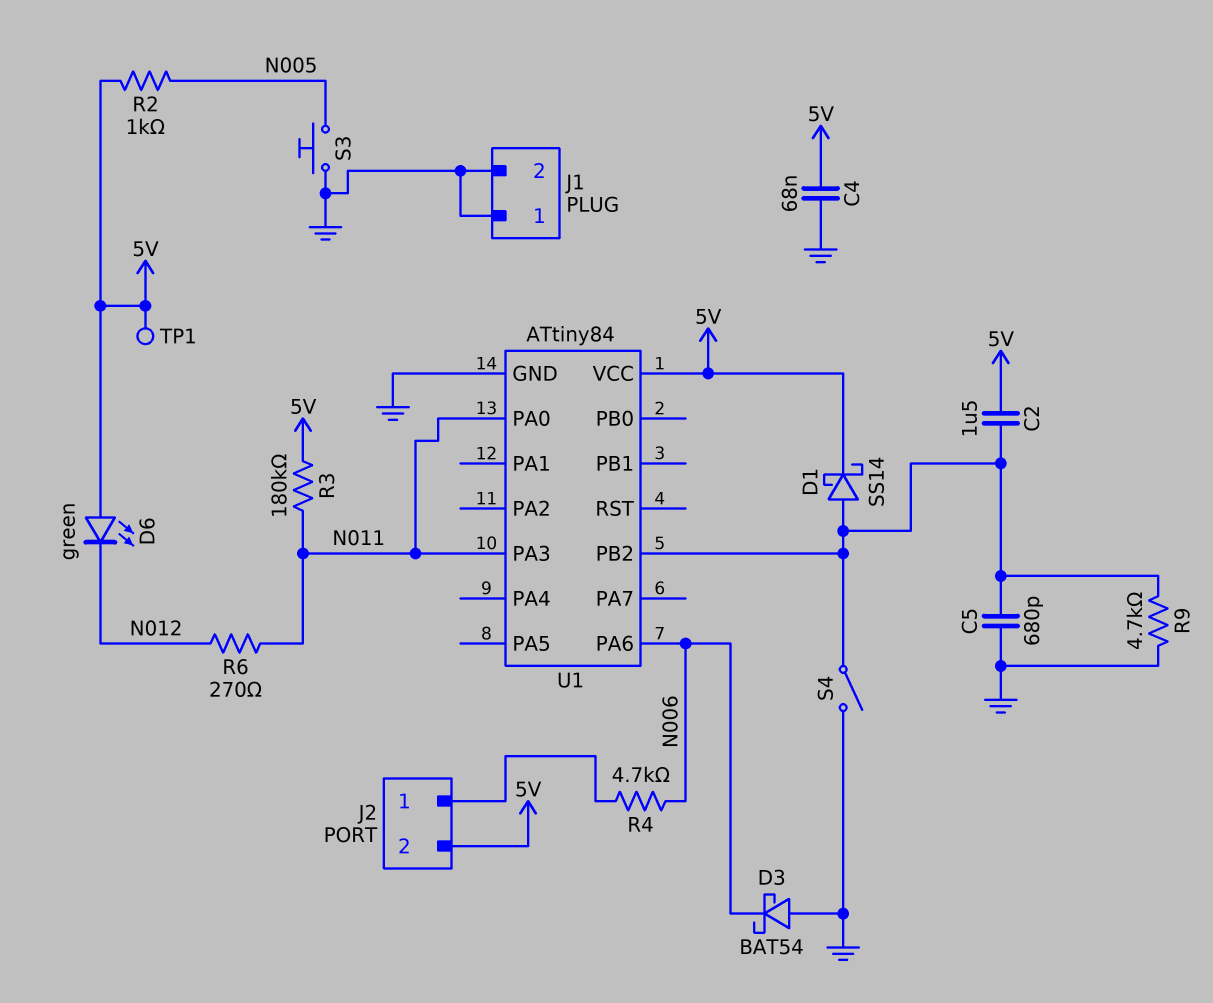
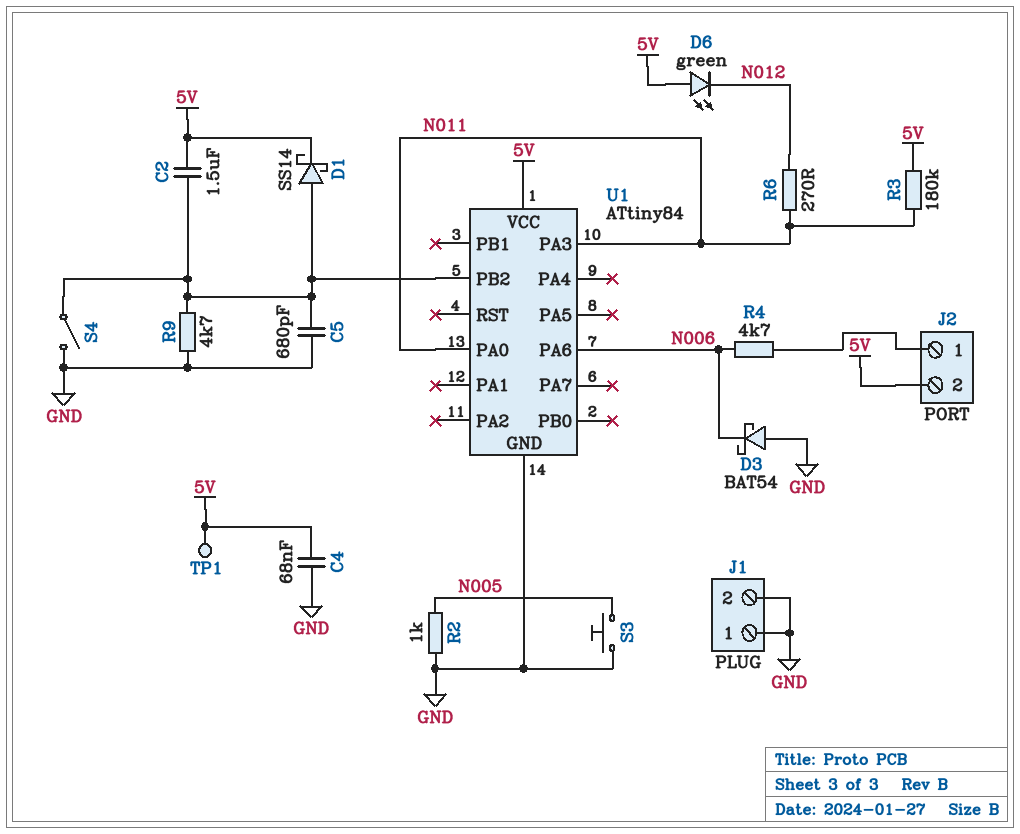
R2: 1k (5V, N005) -> 1k (GND, N005)

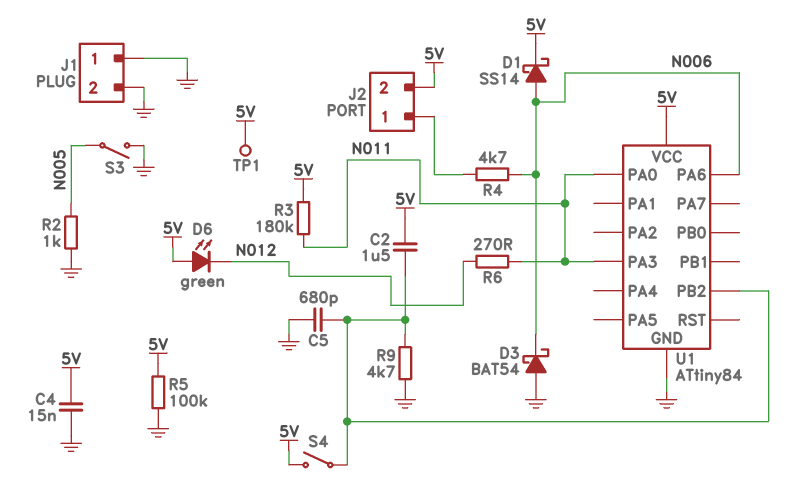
C4: 68nF (5V, GND) -> 15nF (5V, GND)
D1: schottky SS14 (A U1/PB2, K 5V) -> schottky SS14 (A N006, K 5V)
R5: none -> 100k (5V, GND)
S3: button (GND, N005) -> switch (GND, N005)
S4: switch (GND, U1/PB2) -> switch (5V, U1/PB2)

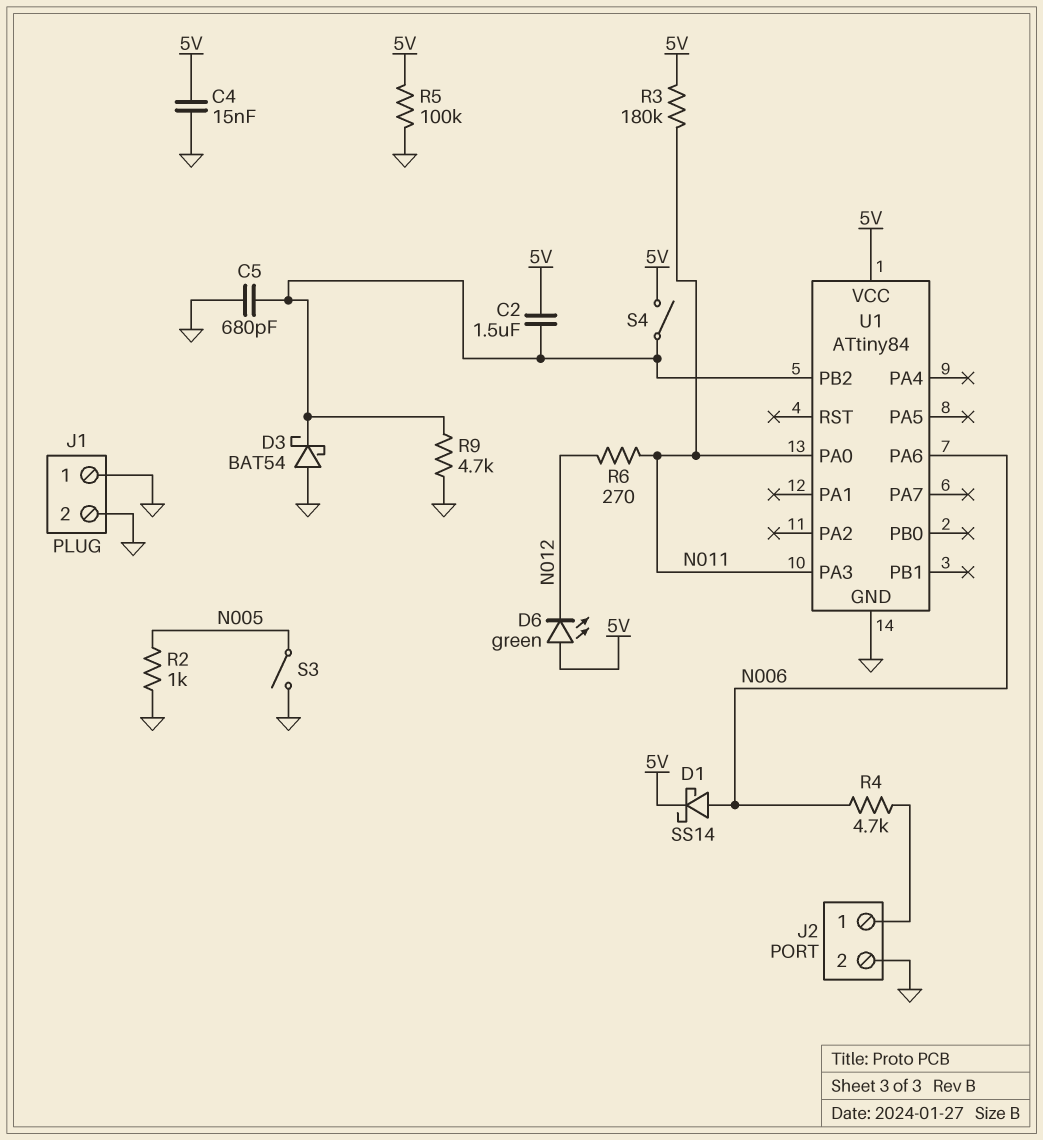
D3: schottky BAT54 (A GND, K N006) -> schottky BAT54 (A GND, K U1/PB2)
J2 pin 2: 5V -> GND
TP1: test point (5V) -> none

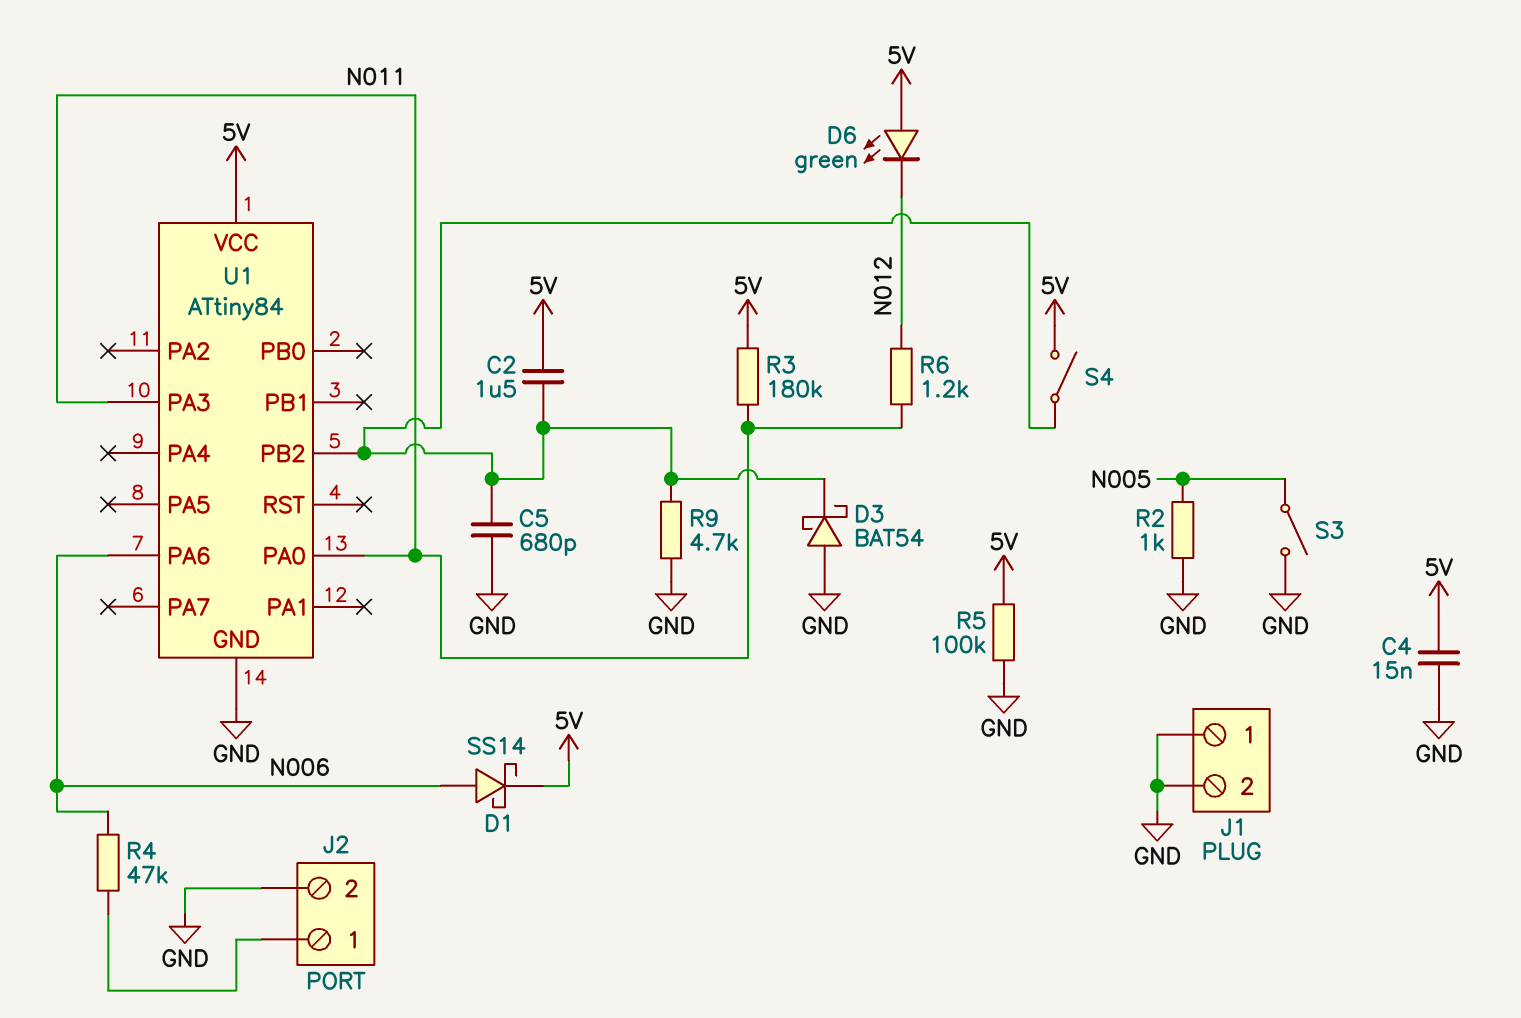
R4: 4.7k (J2/1, N006) -> 47k (J2/1, N006)
R6: 270 (N011, N012) -> 1.2k (N011, N012)

